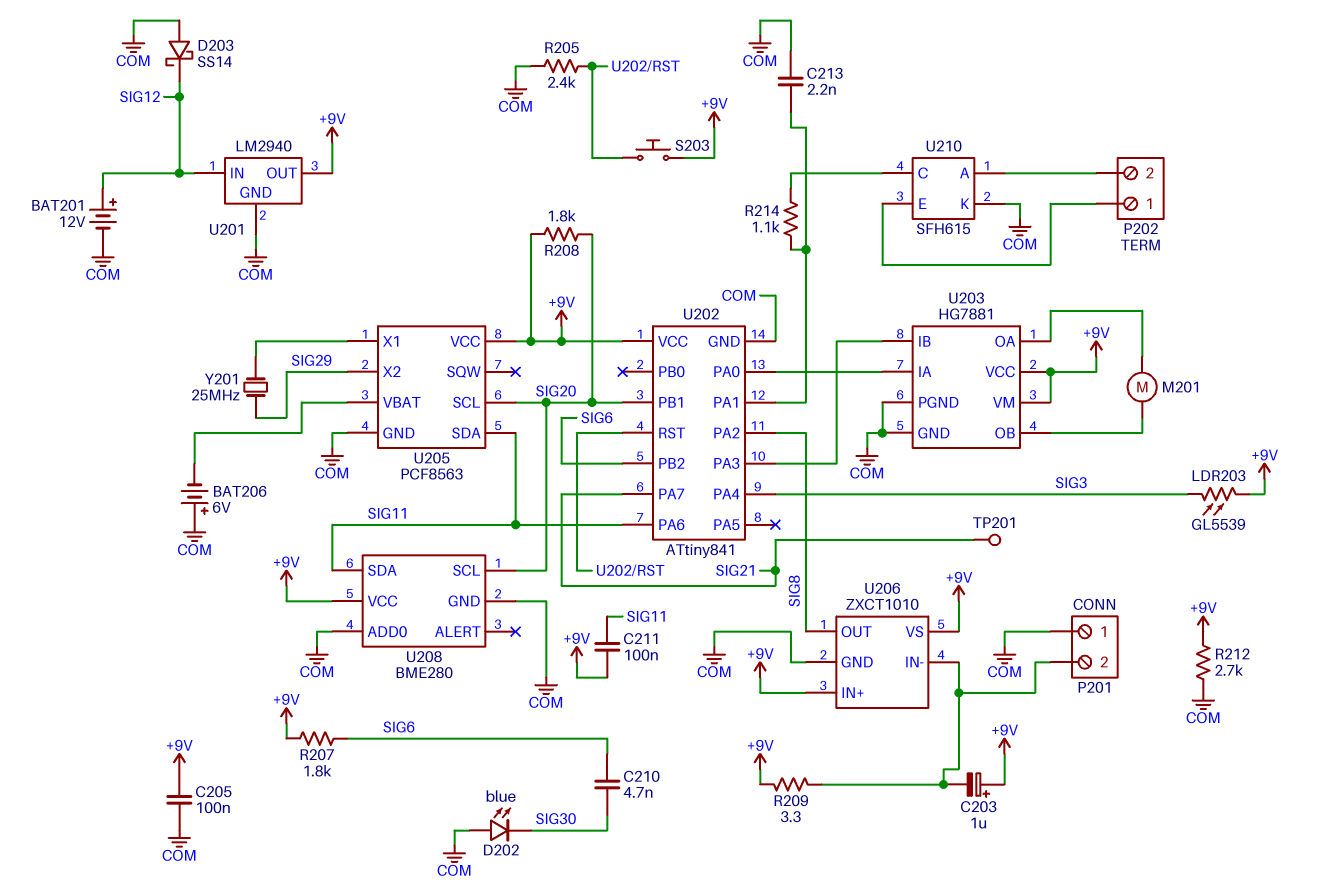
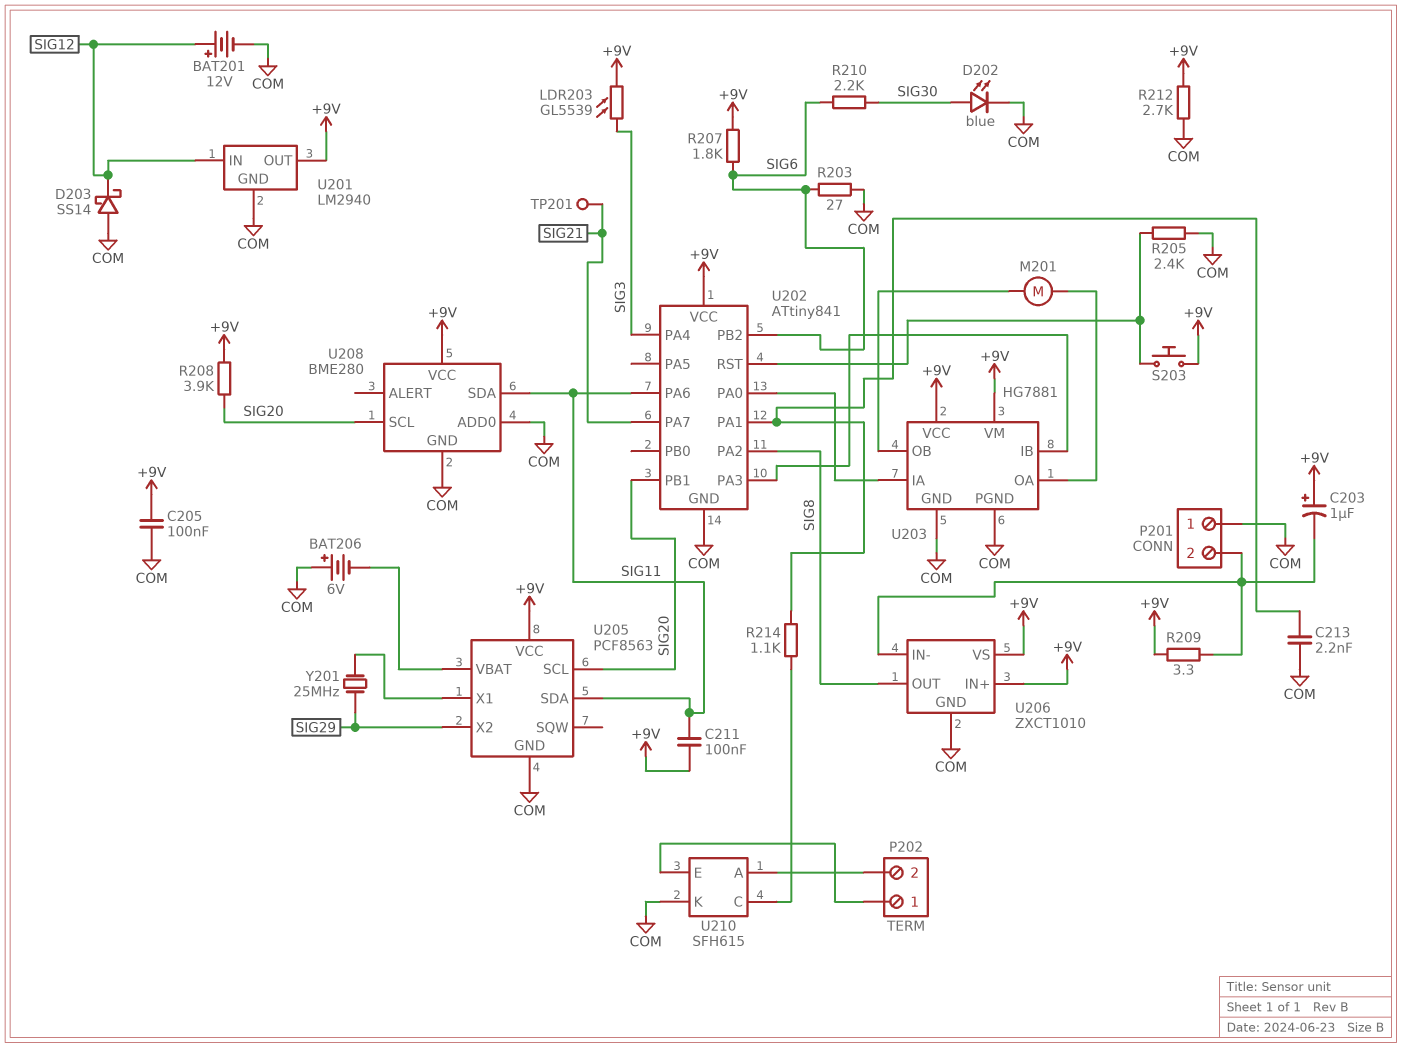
C210: 4.7nF (SIG6, SIG30) -> none
D202: LED blue (A COM, K SIG30) -> LED blue (A SIG30, K COM)
R203: none -> 27 (COM, SIG6)
R208: 1.8k (+9V, SIG20) -> 3.9k (+9V, SIG20)
R210: none -> 2.2k (SIG6, SIG30)

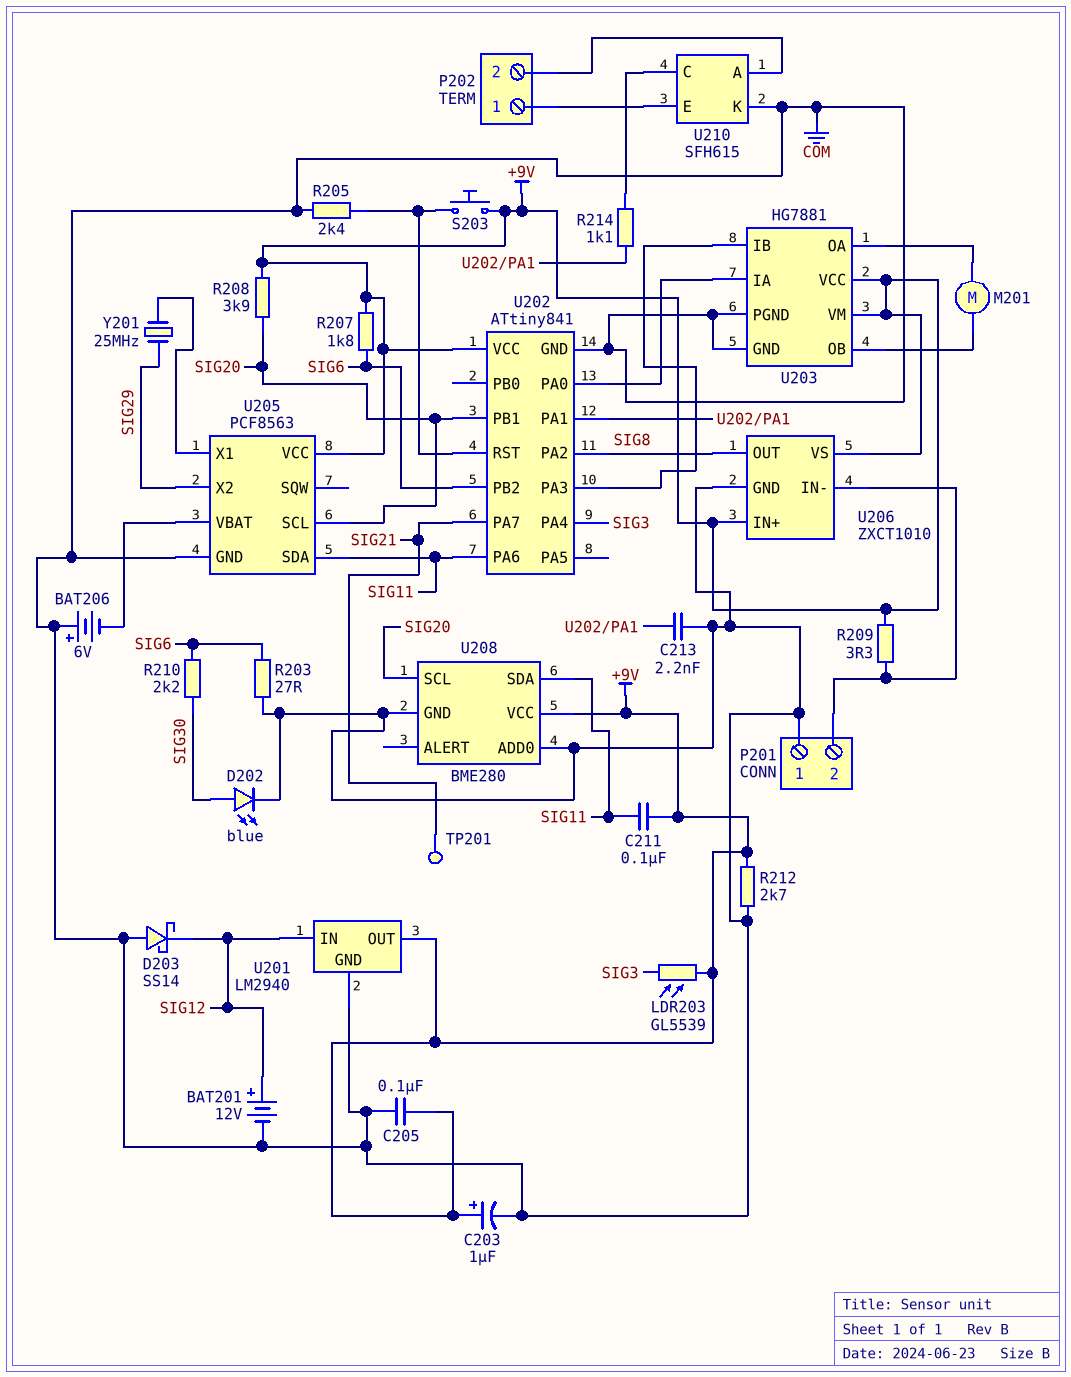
C203: 1uF (plus +9V, minus P201/2) -> 1uF (plus +9V, minus COM)

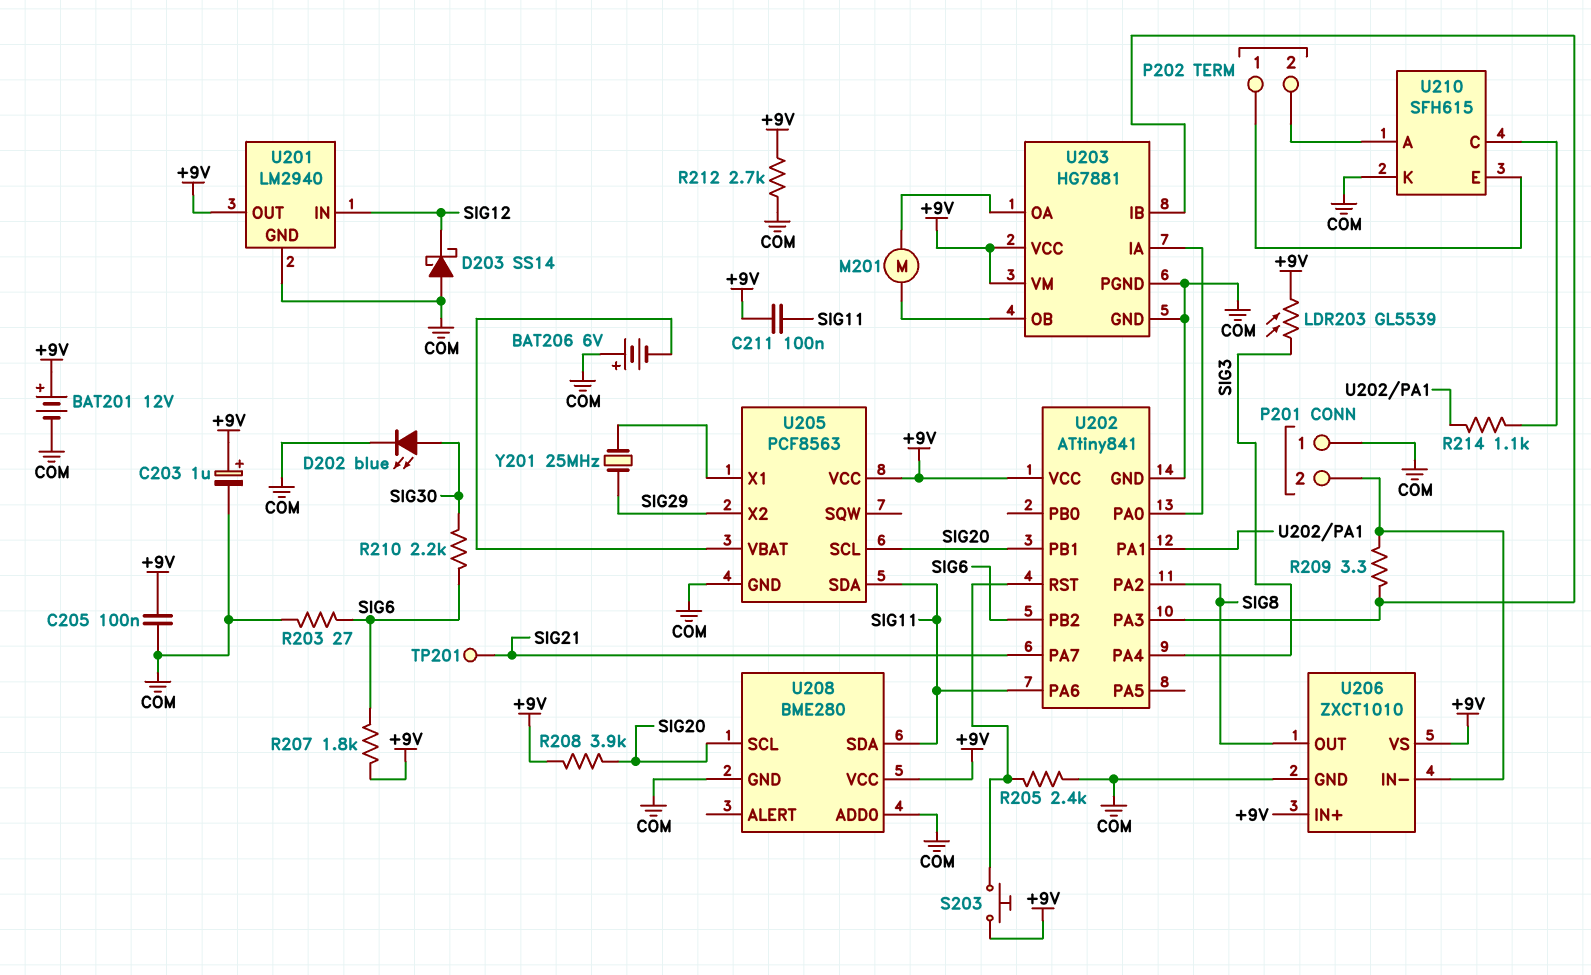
BAT201: 12V (plus SIG12, minus COM) -> 12V (plus +9V, minus COM)
C213: 2.2nF (COM, U202/PA1) -> none
R209: 3.3 (+9V, P201/2) -> 3.3 (P201/2, U202/PA3)

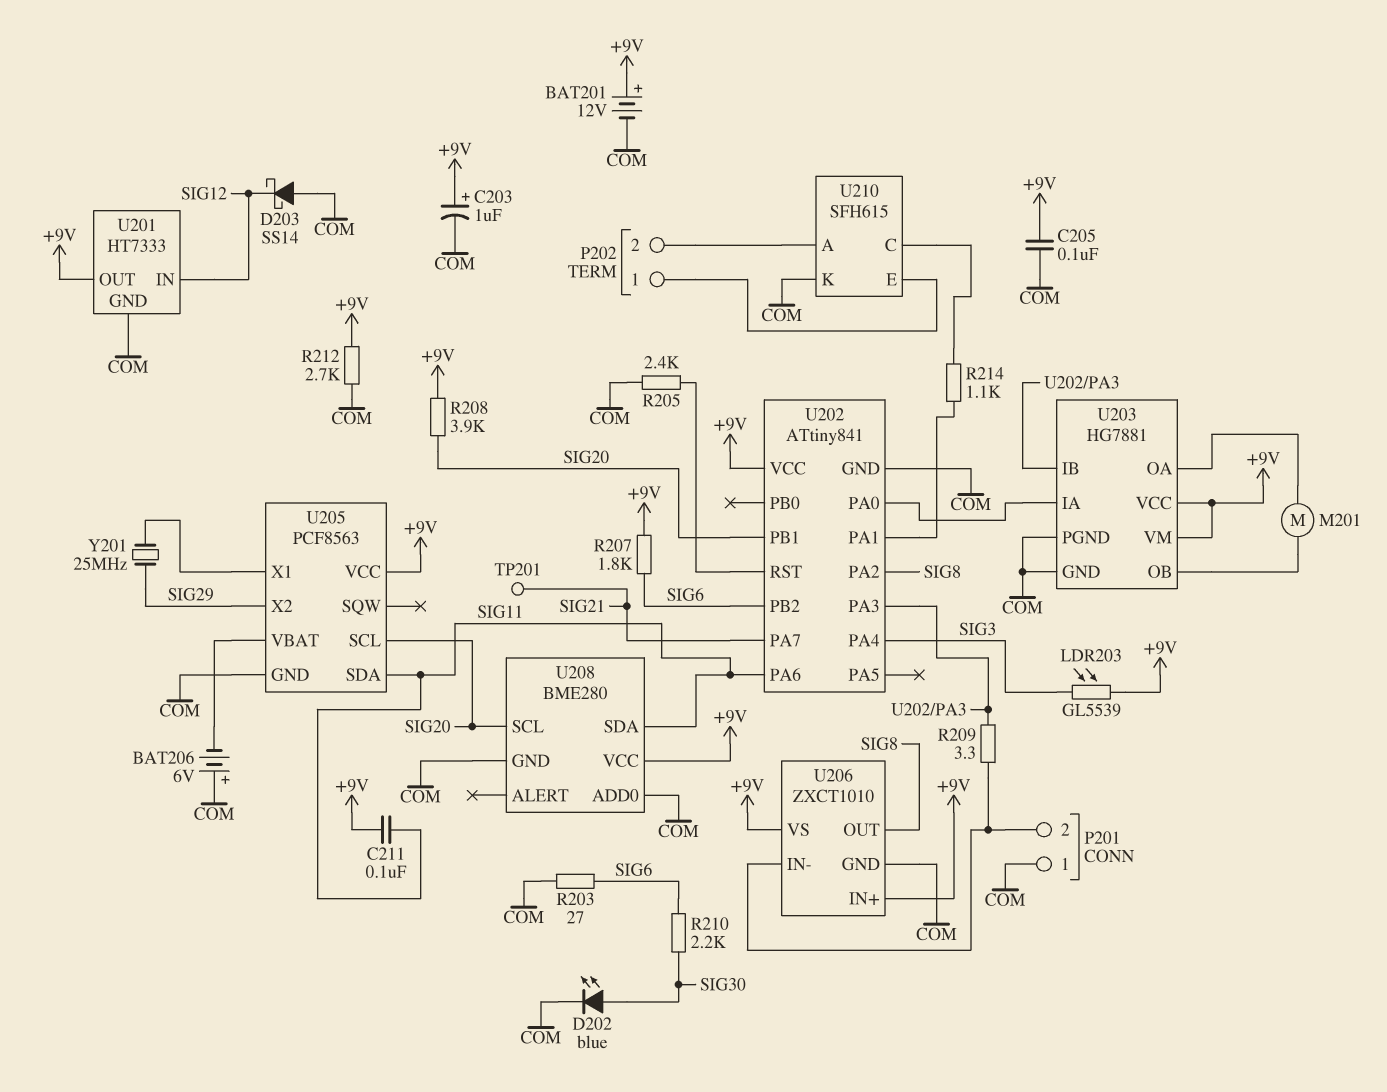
S203: button (+9V, U202/RST) -> none
U201: LM2940 -> HT7333

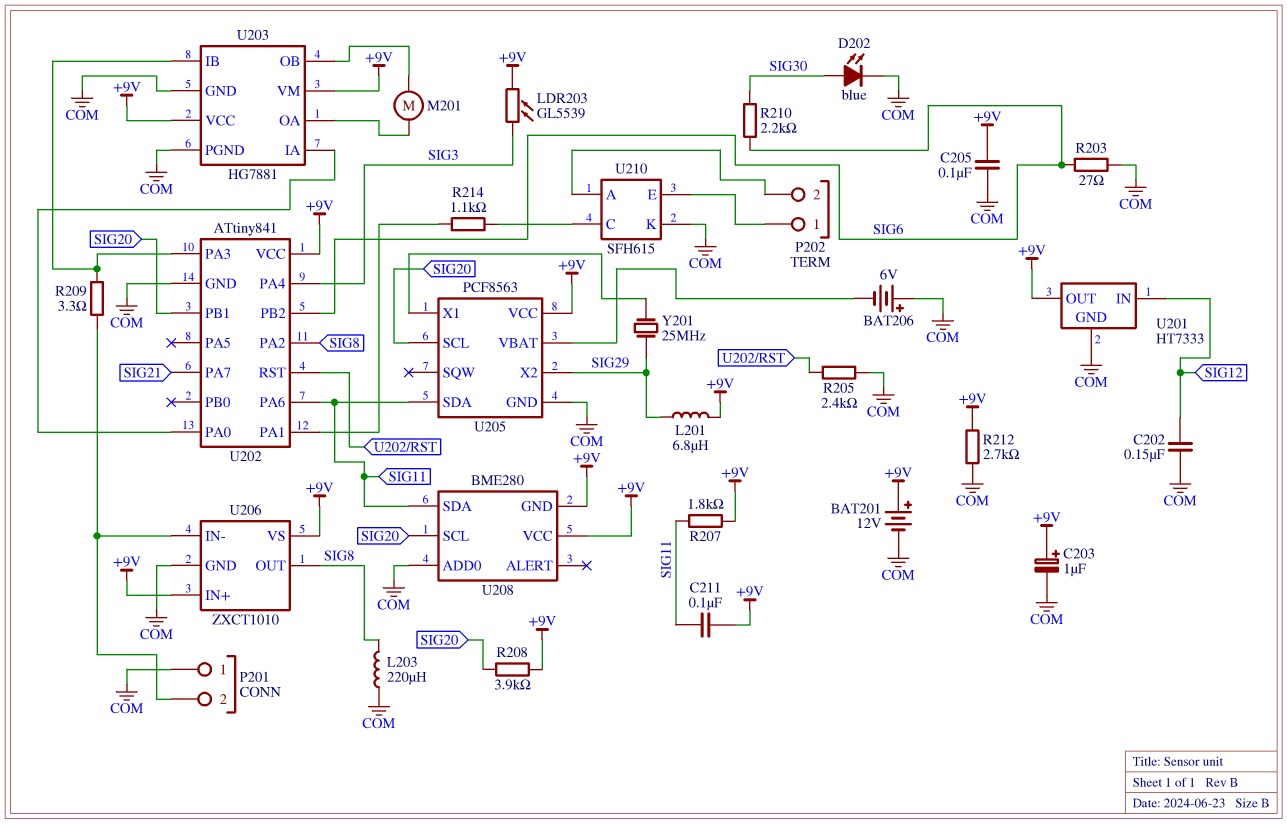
C202: none -> 150nF (COM, SIG12)
D203: schottky SS14 (A COM, K SIG12) -> none
L201: none -> 6.8uH (+9V, SIG29)
L203: none -> 220uH (COM, SIG8)
R207: 1.8k (+9V, SIG6) -> 1.8k (+9V, SIG11)
TP201: test point (SIG21) -> none
U208 pin GND: COM -> +9V

